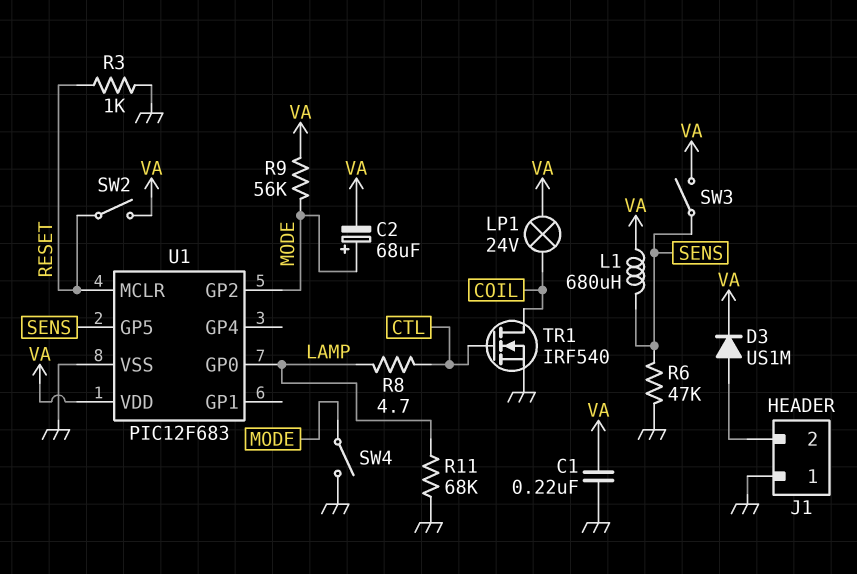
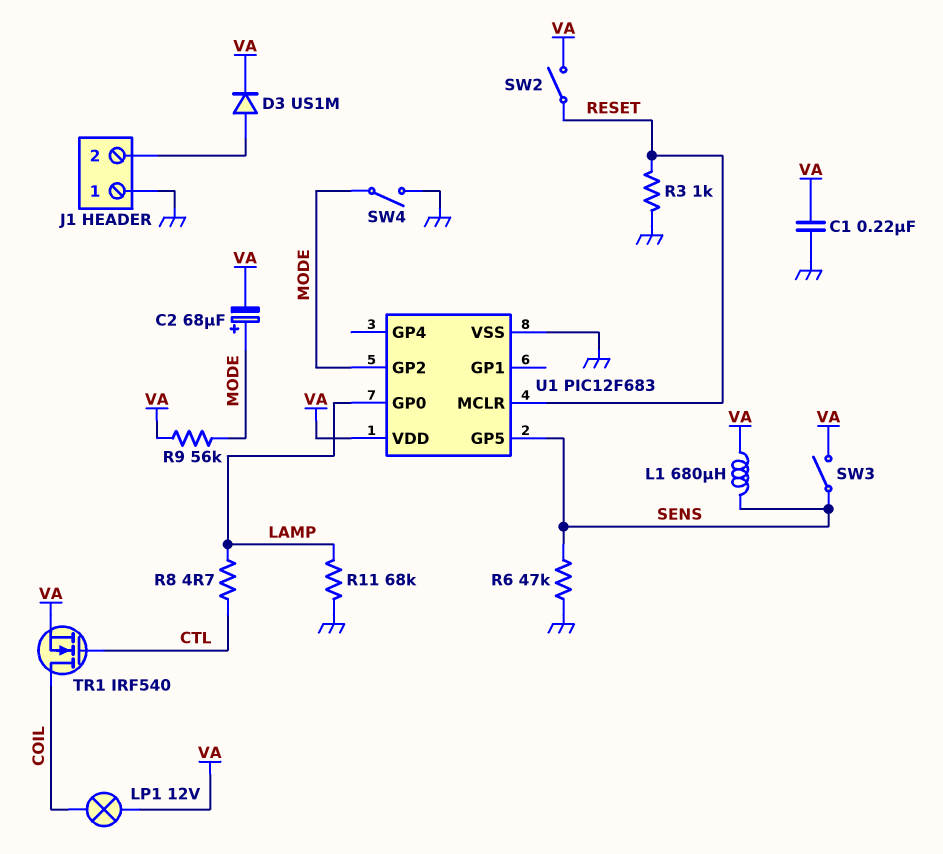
LP1: lamp 24V (COIL, VA) -> lamp 12V (COIL, VA)
TR1: NMOS IRF540 (G CTL, D COIL, S GND) -> NMOS IRF540 (G CTL, D COIL, S VA)

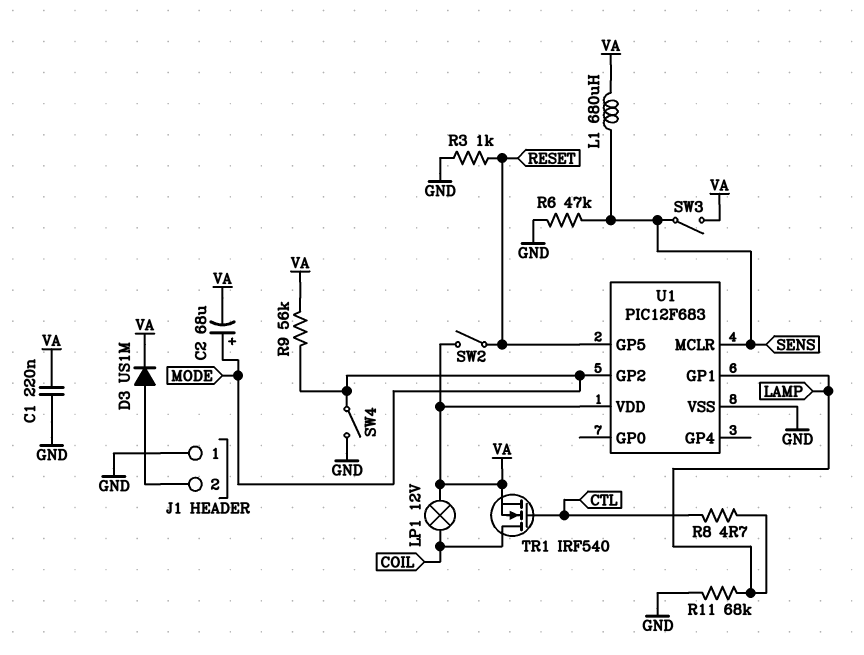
U1 pin GP0: LAMP -> none
U1 pin GP1: none -> LAMP
U1 pin GP5: SENS -> RESET
U1 pin MCLR: RESET -> SENS

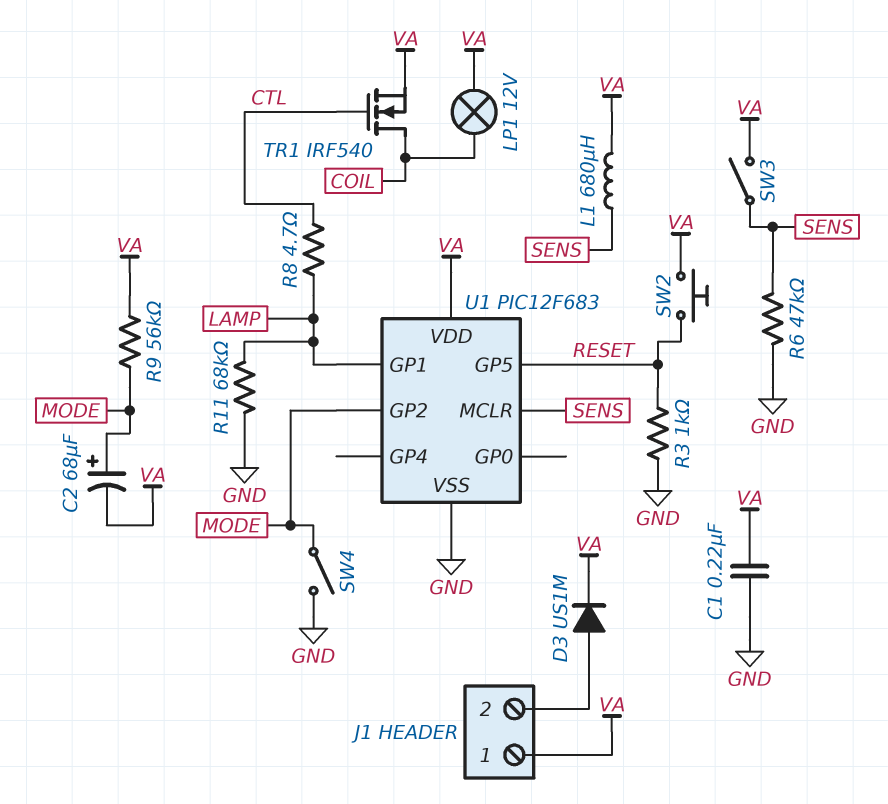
J1 pin 1: GND -> VA
SW2: switch (RESET, VA) -> button (RESET, VA)

